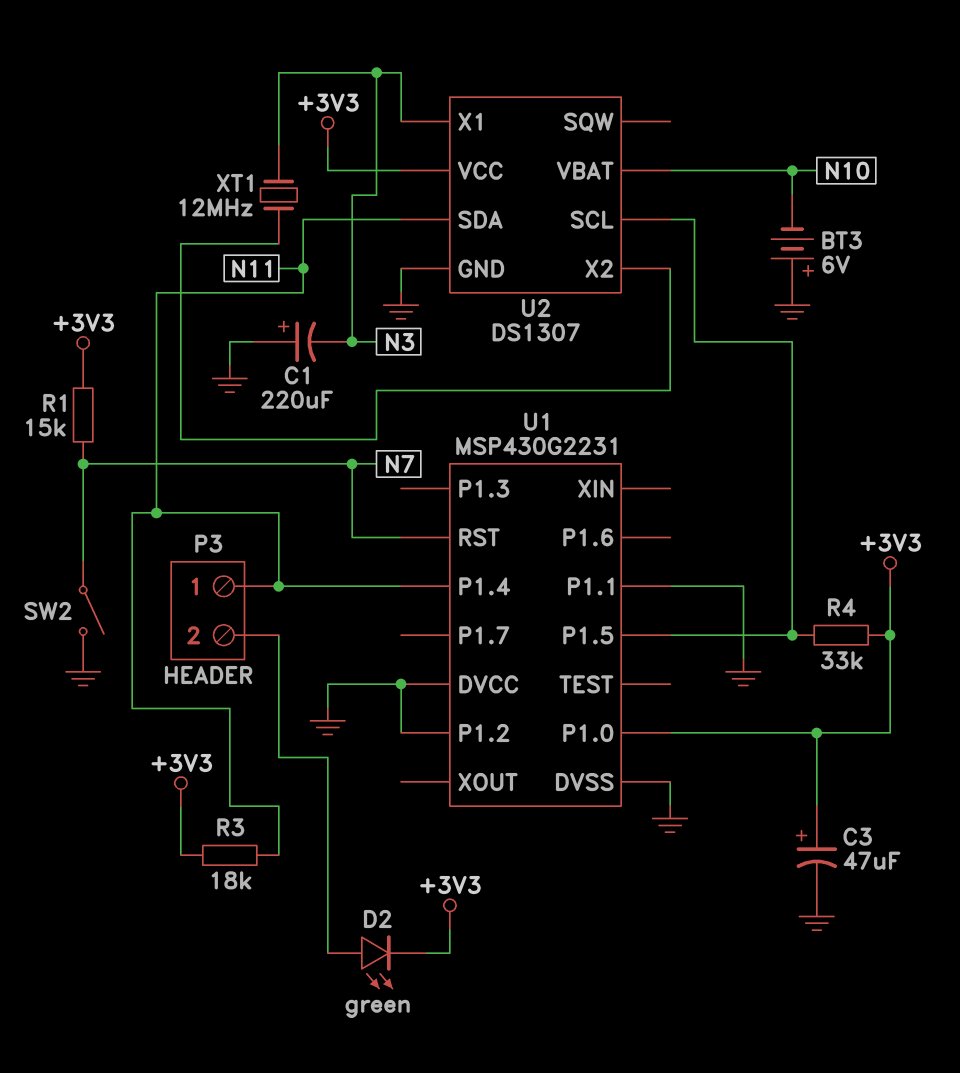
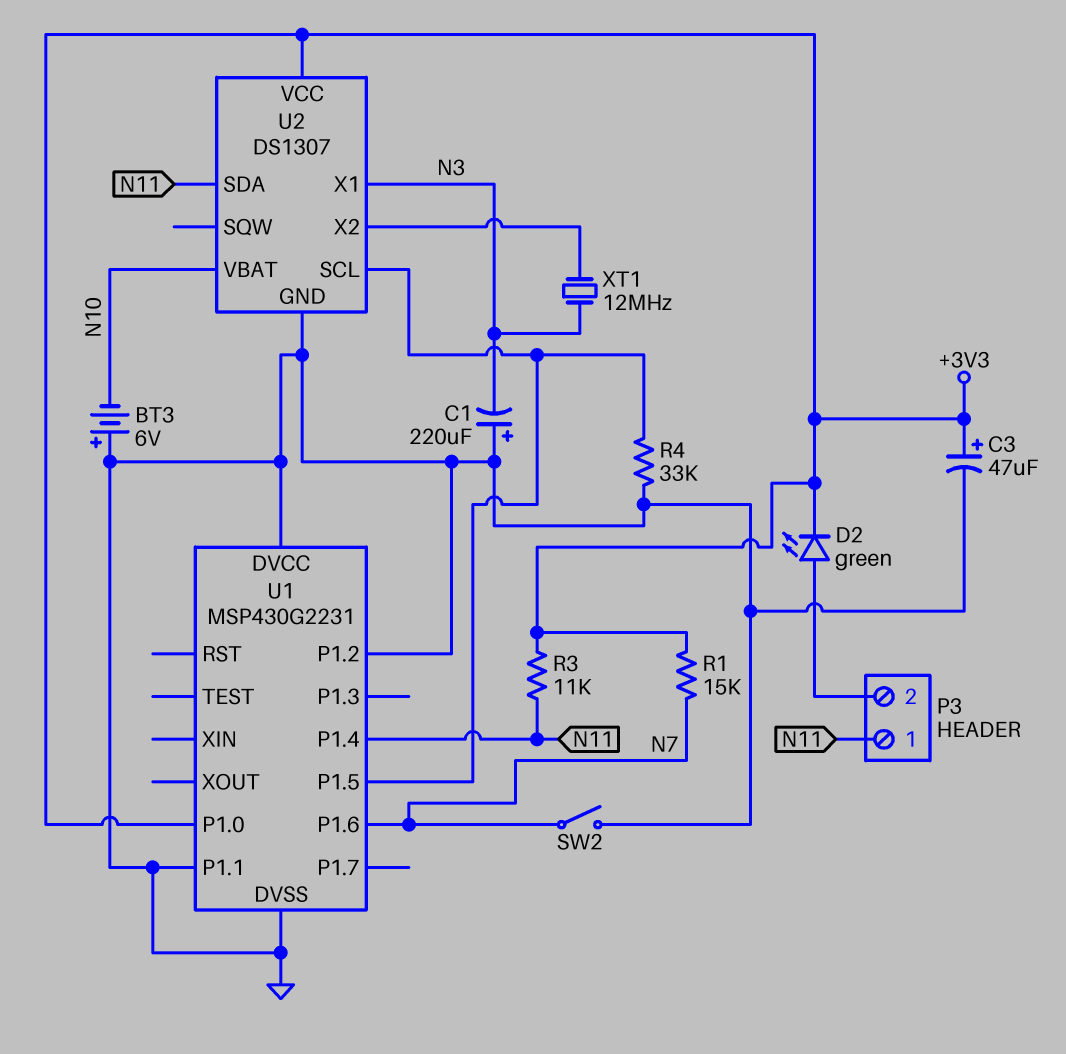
R3: 18k (+3V3, N11) -> 11k (+3V3, N11)
R4: 33k (+3V3, U1/P1.5) -> 33k (GND, U1/P1.5)
U1 pin P1.6: none -> N7
U1 pin RST: N7 -> none

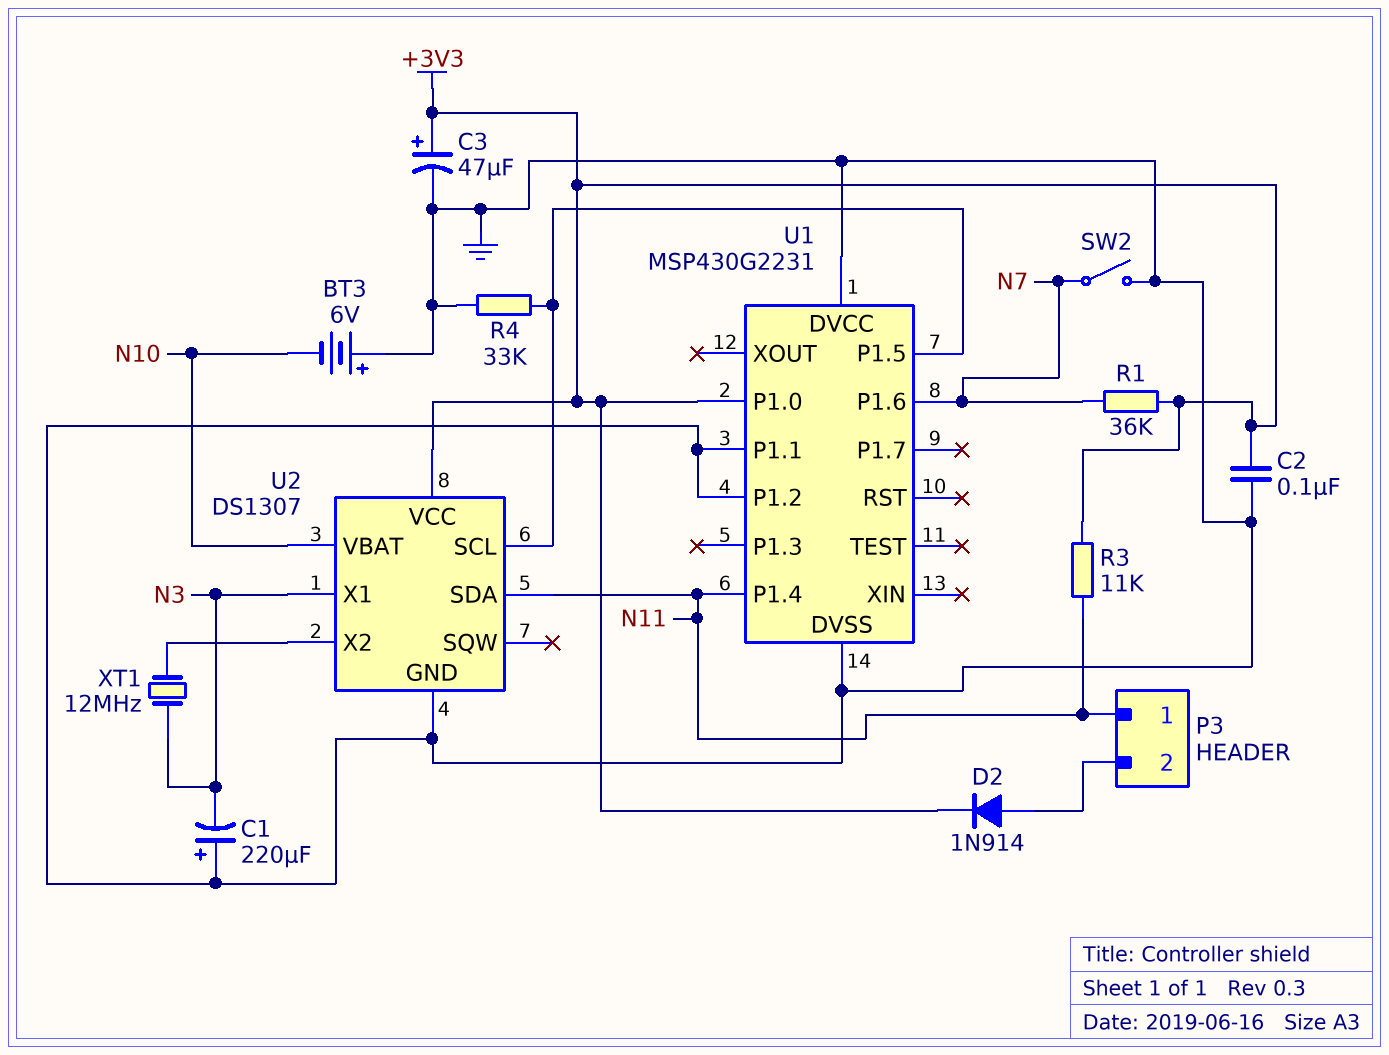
C2: none -> 100nF (+3V3, GND)
D2: LED green (A P3/2, K +3V3) -> diode 1N914 (A P3/2, K +3V3)
R1: 15k (+3V3, N7) -> 36k (+3V3, N7)

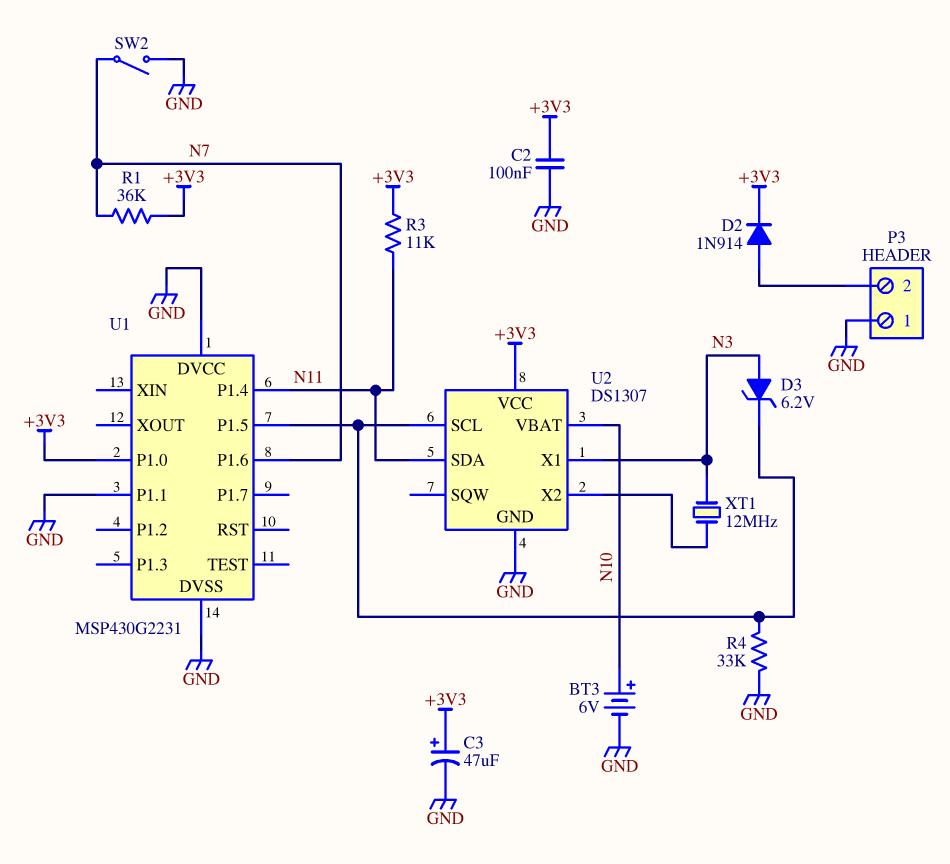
BT3: 6V (plus GND, minus N10) -> 6V (plus N10, minus GND)
C1: 220uF (plus GND, minus N3) -> none
D3: none -> zener 6.2V (A N3, K U1/P1.5)
P3 pin 1: N11 -> GND
U1 pin P1.2: GND -> none

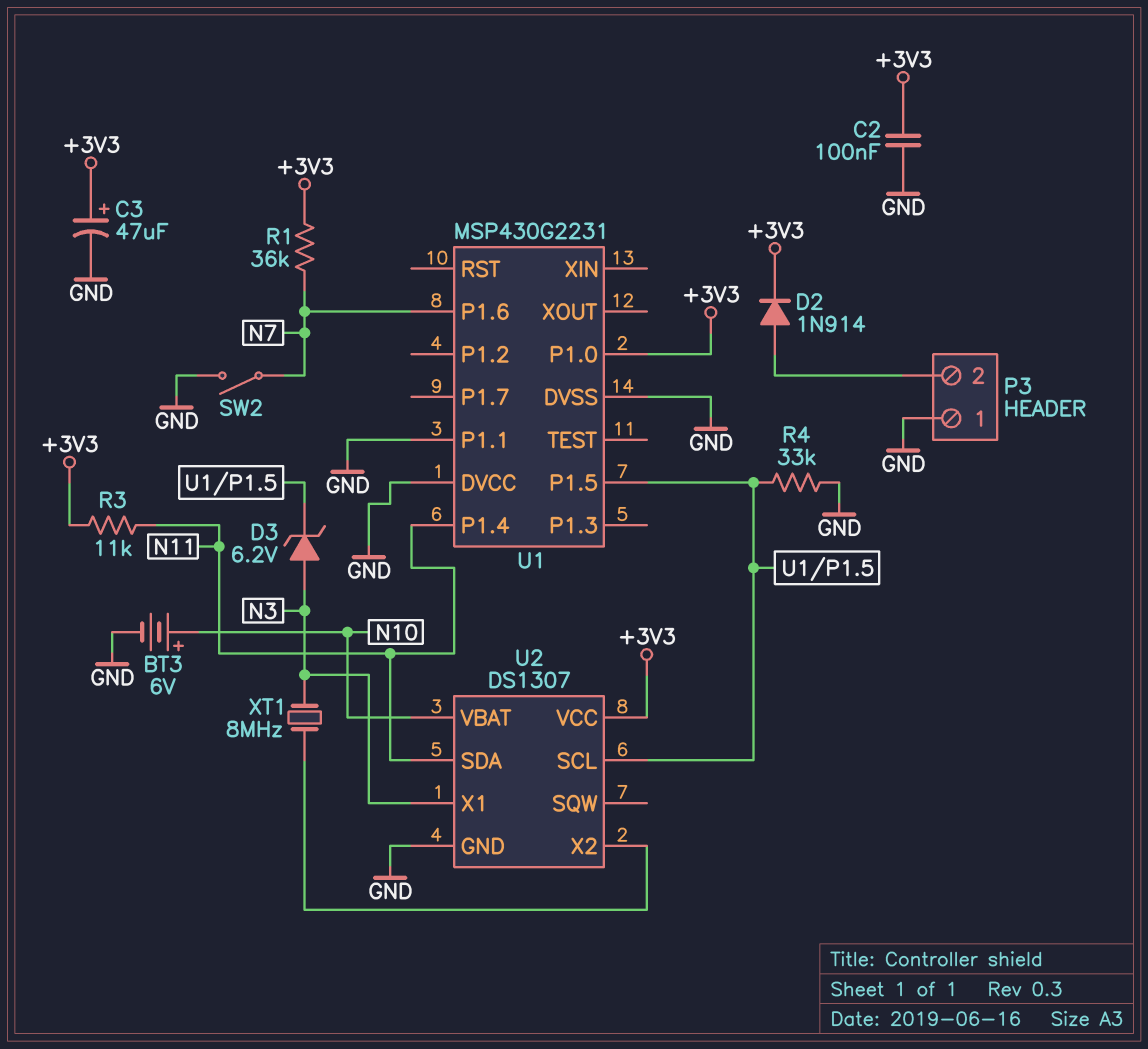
XT1: 12MHz (N3, U2/X2) -> 8MHz (N3, U2/X2)

